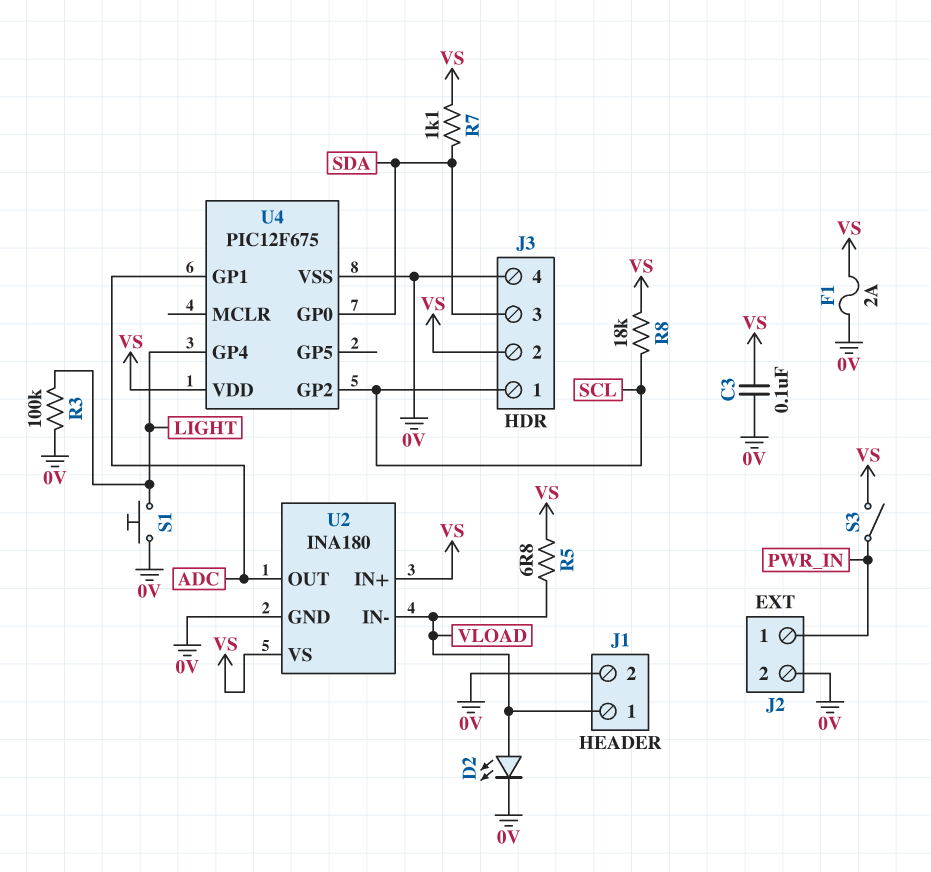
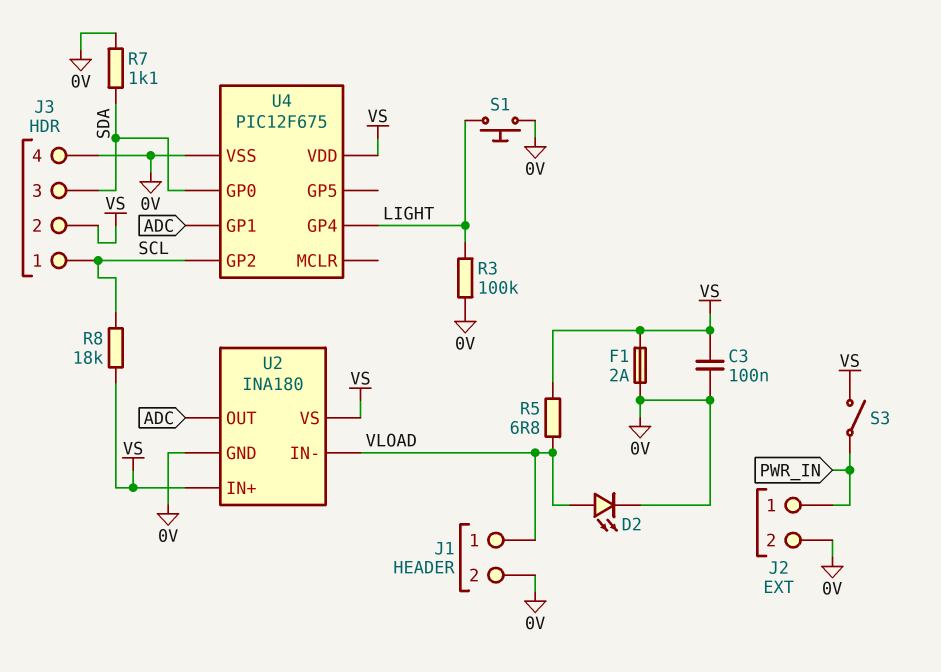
R7: 1.1k (SDA, VS) -> 1.1k (0V, SDA)

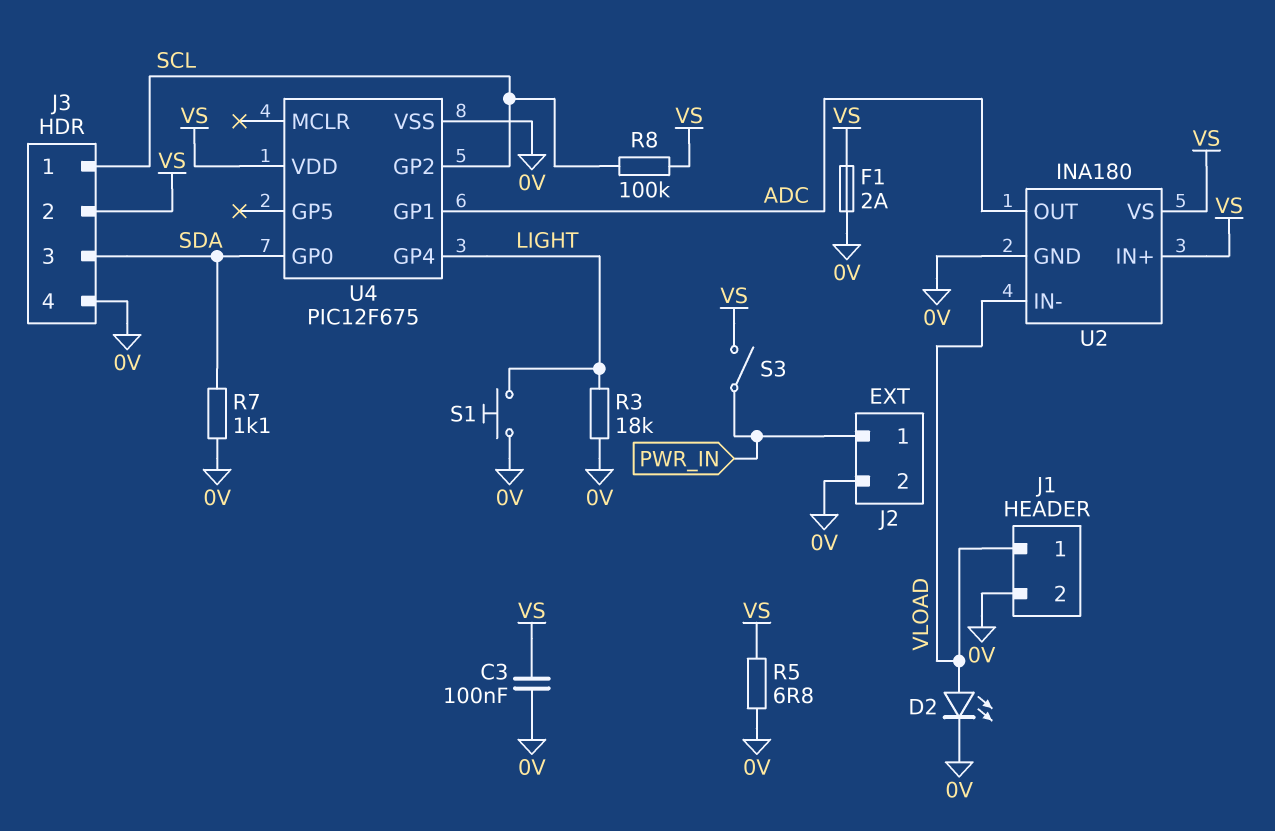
R3: 100k (0V, LIGHT) -> 18k (0V, LIGHT)
R5: 6.8 (VLOAD, VS) -> 6.8 (0V, VS)
R8: 18k (SCL, VS) -> 100k (SCL, VS)

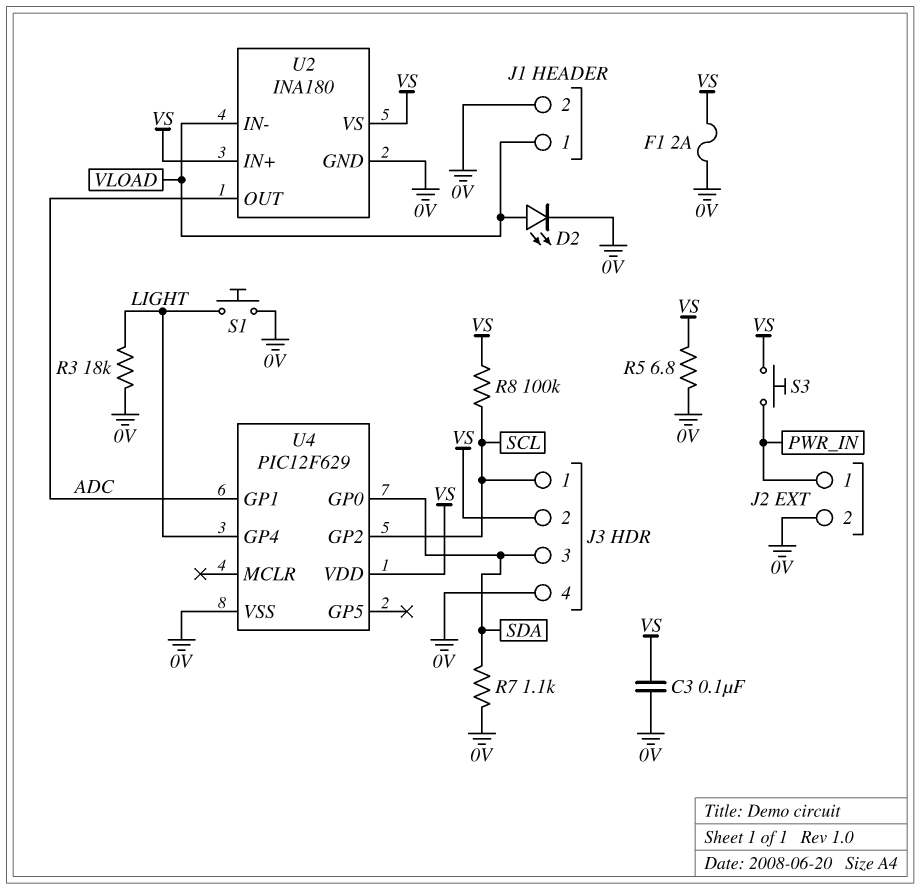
S3: switch (PWR_IN, VS) -> button (PWR_IN, VS)
U4: PIC12F675 -> PIC12F629

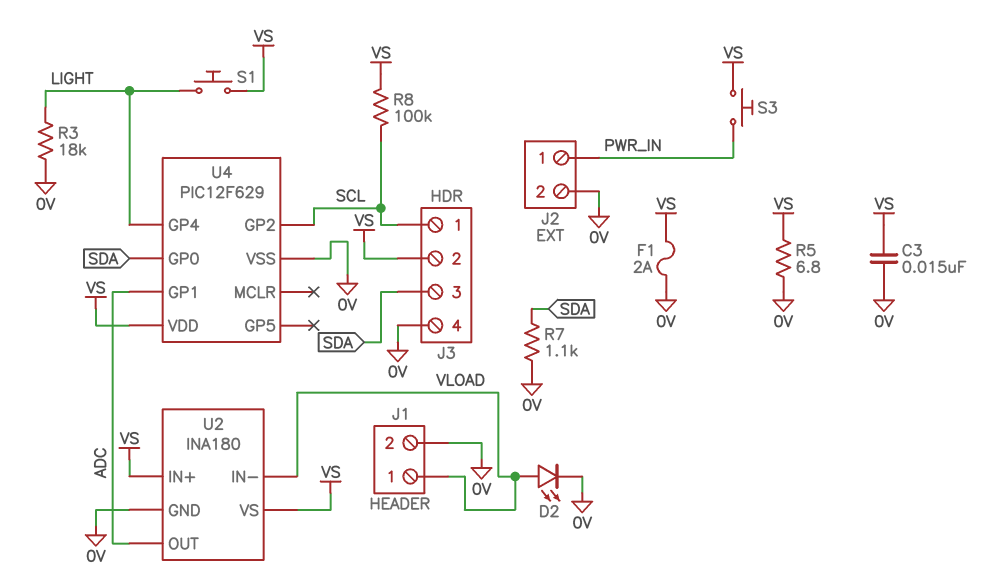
C3: 100nF (0V, VS) -> 15nF (0V, VS)
S1: button (0V, LIGHT) -> button (LIGHT, VS)

